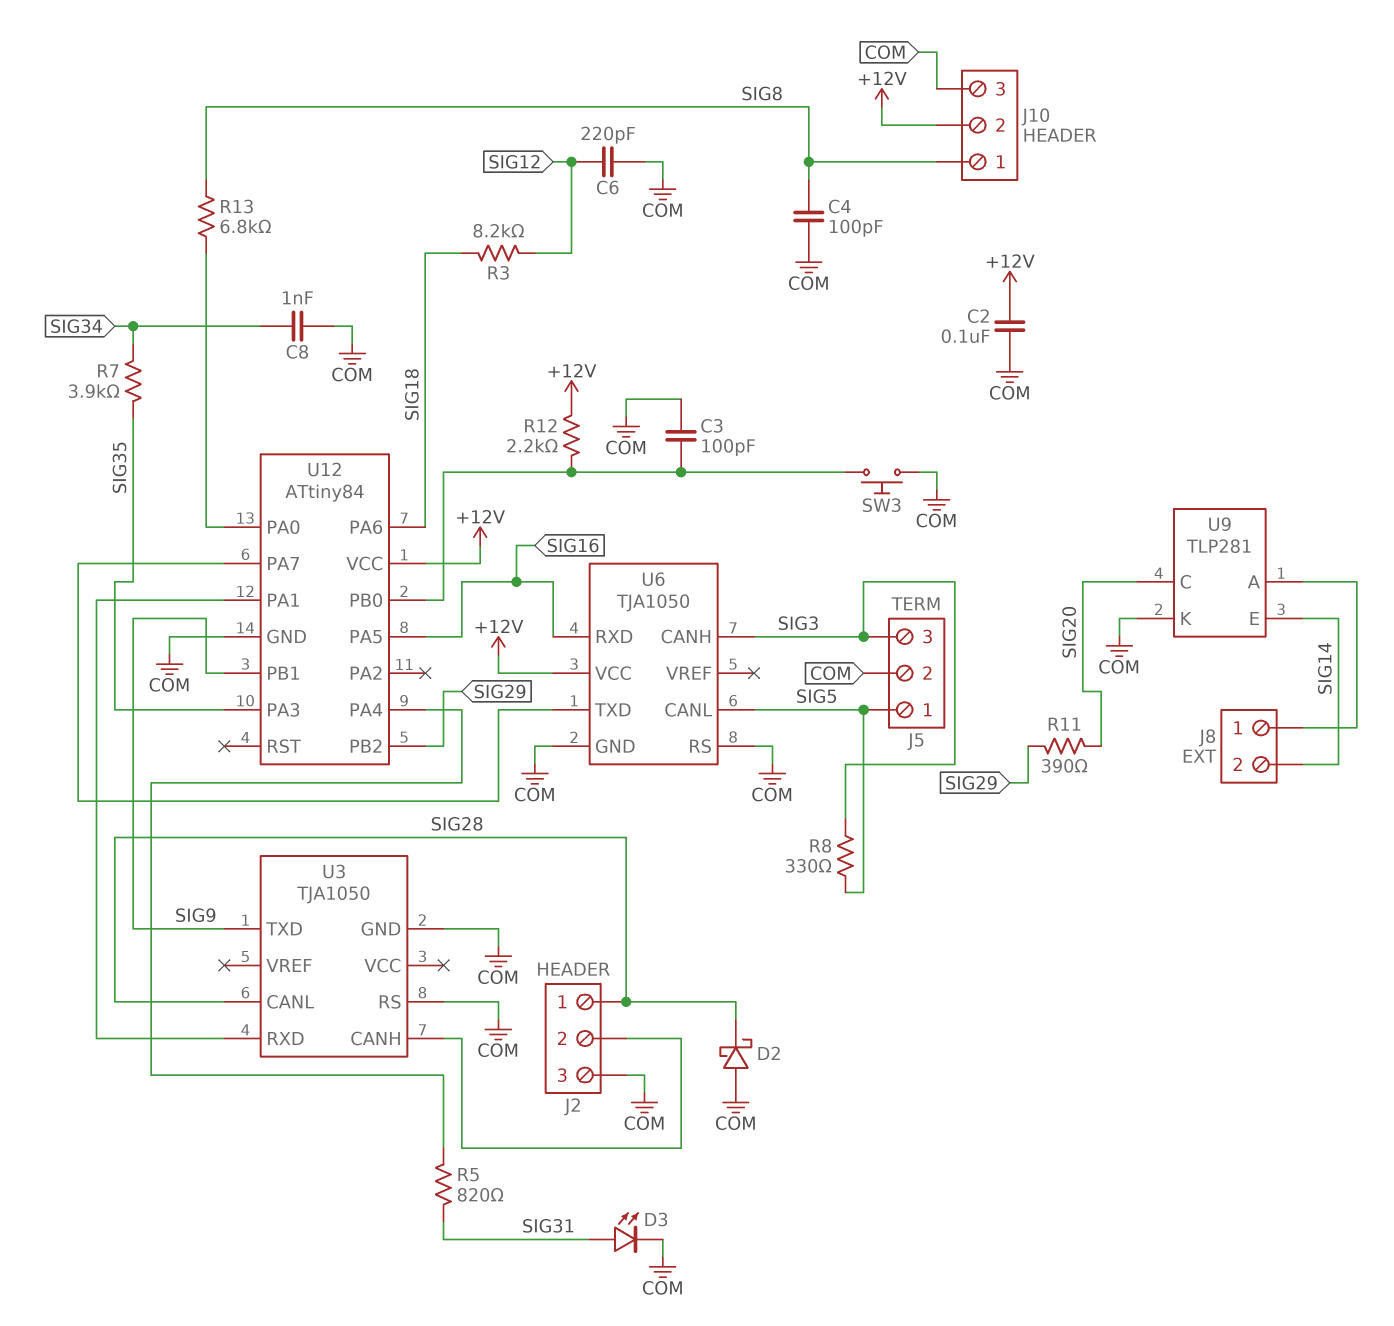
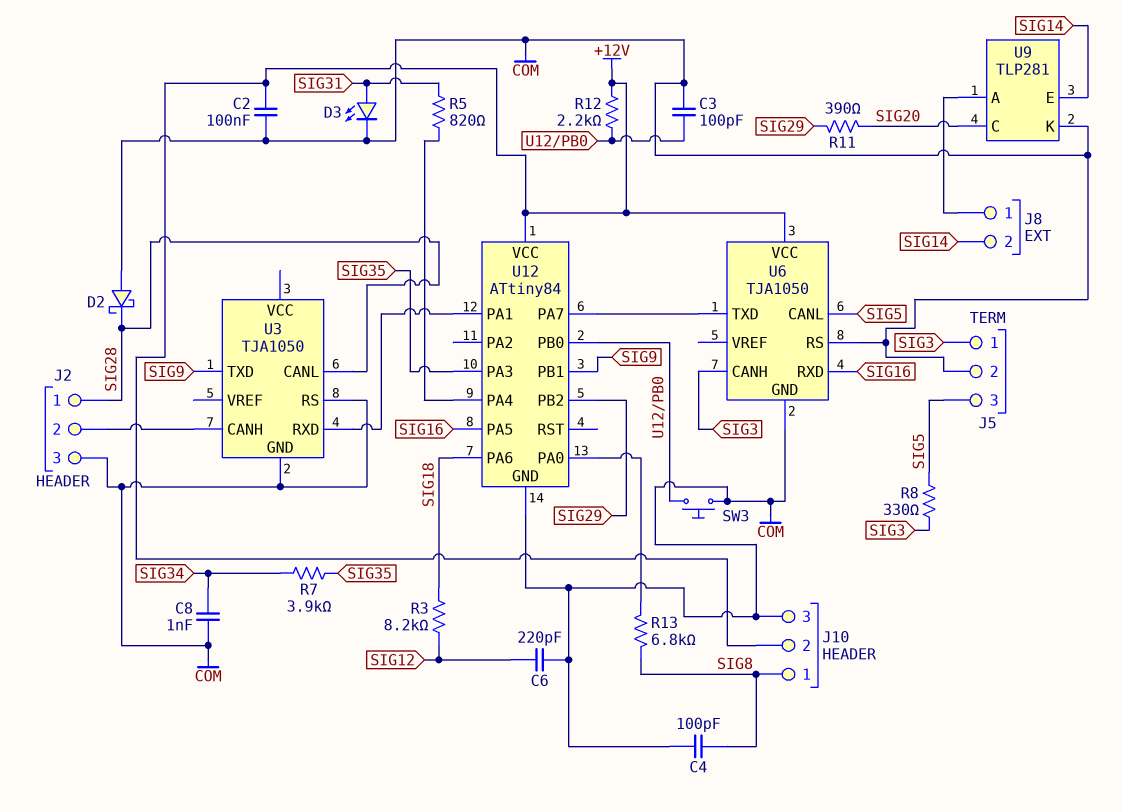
J5 pin 1: SIG5 -> SIG3
J5 pin 3: SIG3 -> SIG5

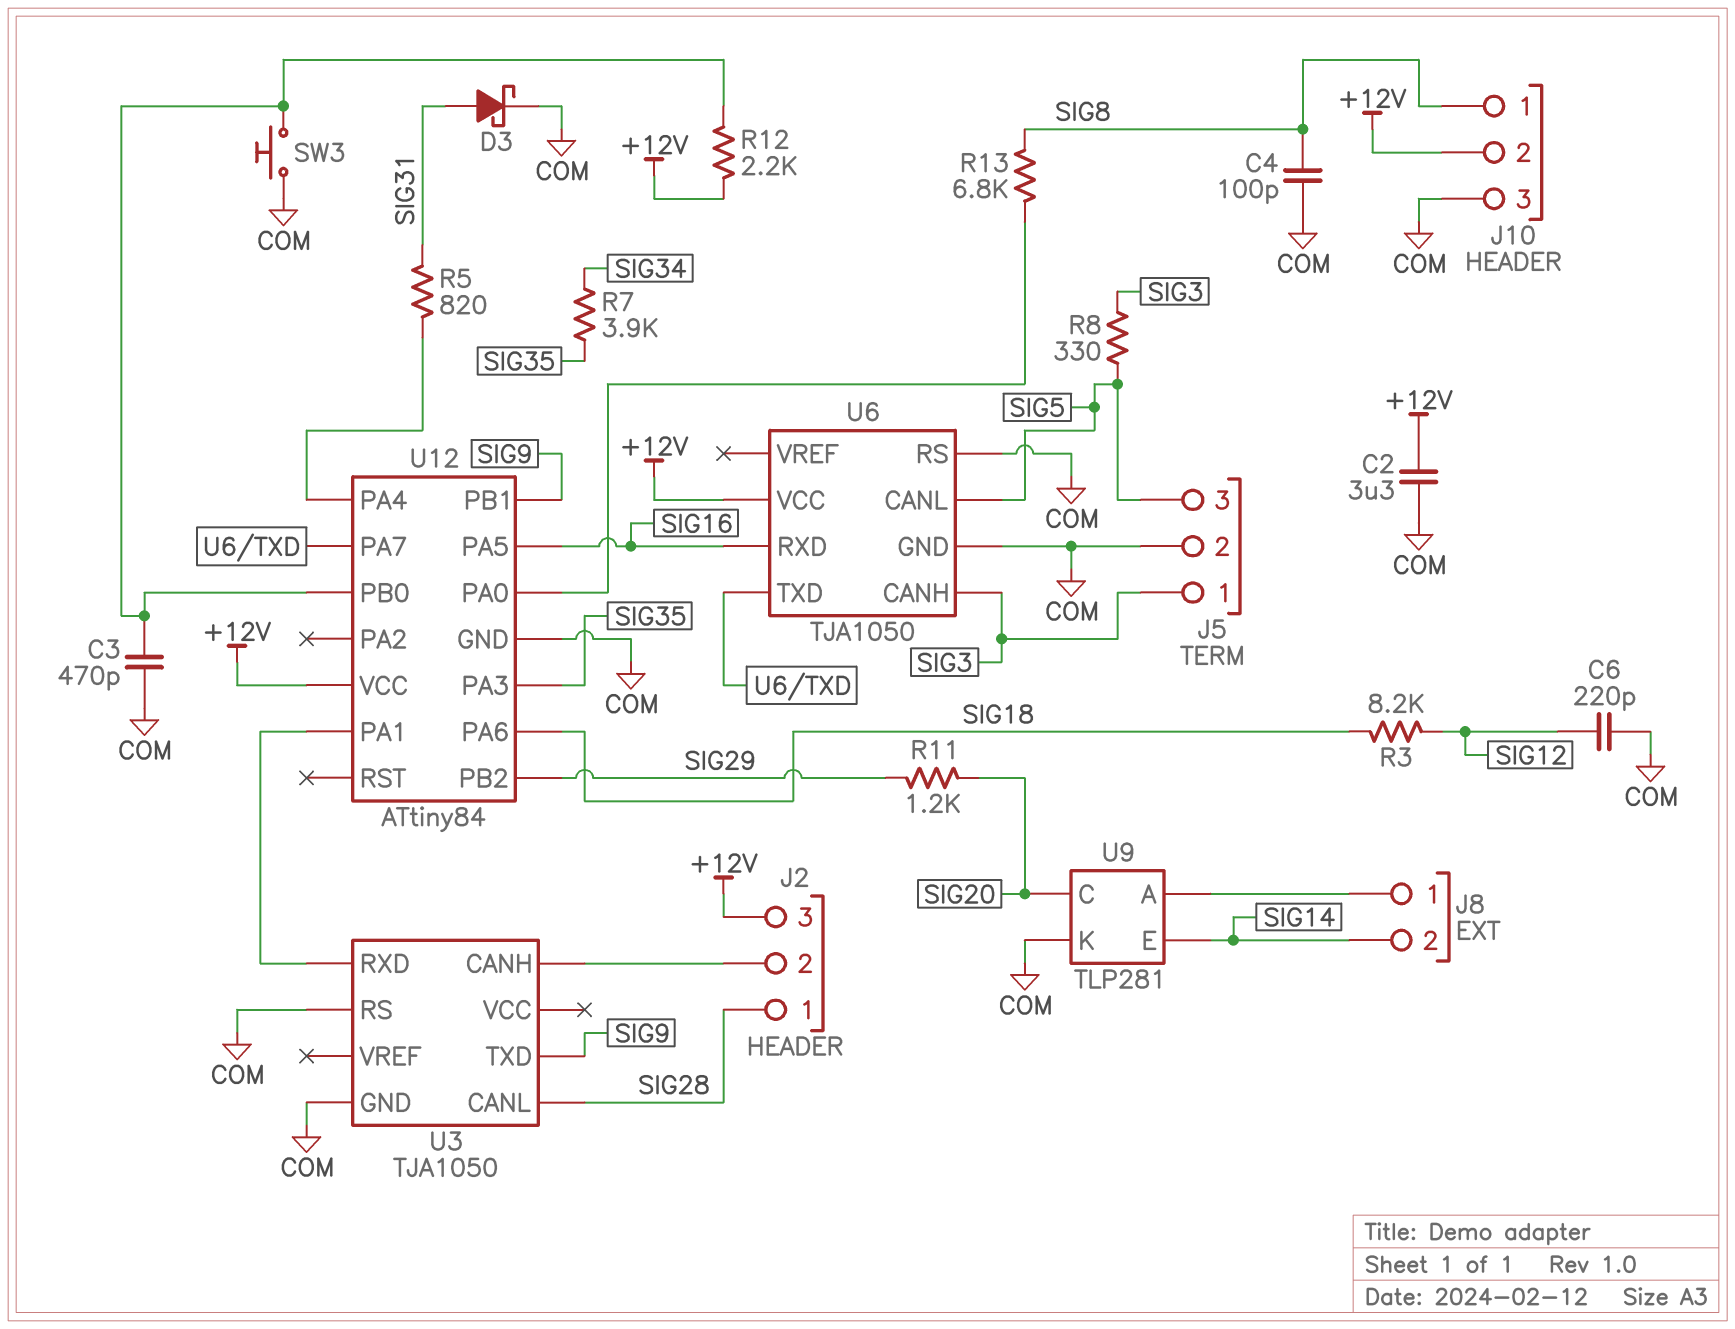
C2: 100nF (+12V, COM) -> 3.3uF (+12V, COM)
C3: 100pF (COM, U12/PB0) -> 470pF (COM, U12/PB0)
C8: 1nF (COM, SIG34) -> none
D2: schottky (A COM, K SIG28) -> none
D3: LED (A SIG31, K COM) -> schottky (A SIG31, K COM)
J2 pin 3: COM -> +12V
R11: 390 (SIG20, SIG29) -> 1.2k (SIG20, SIG29)

